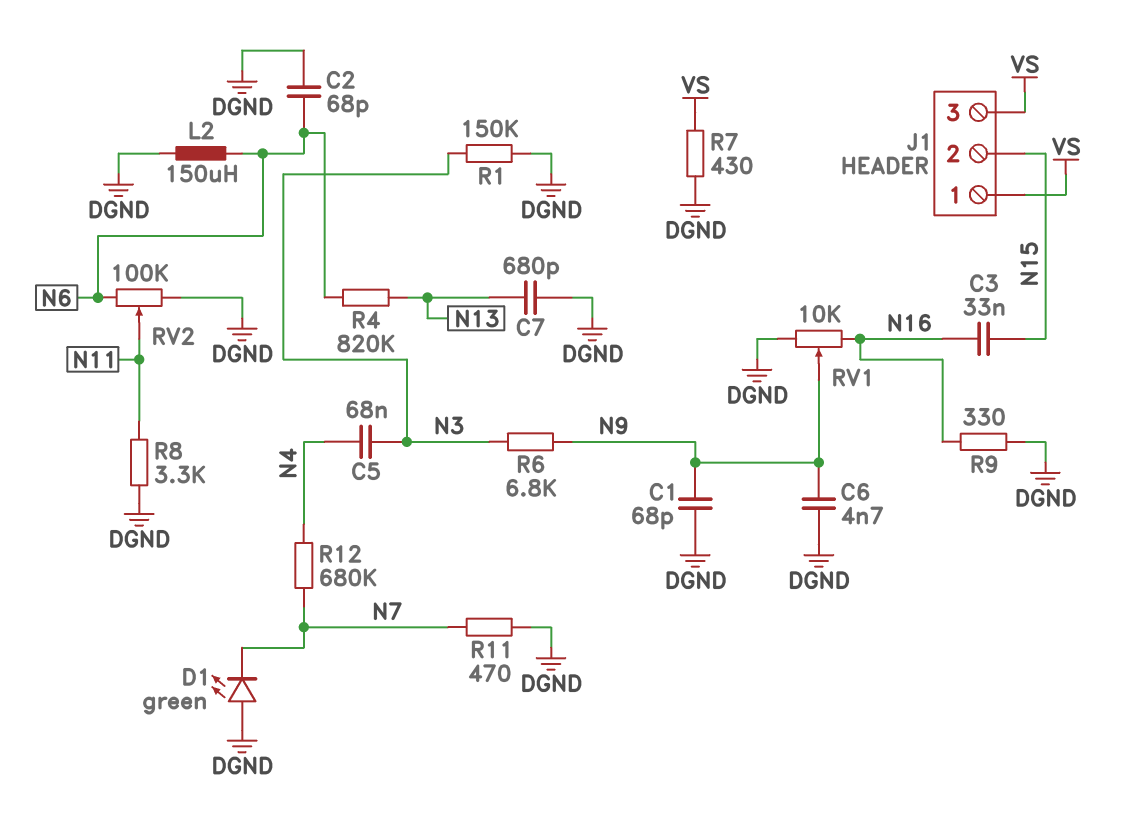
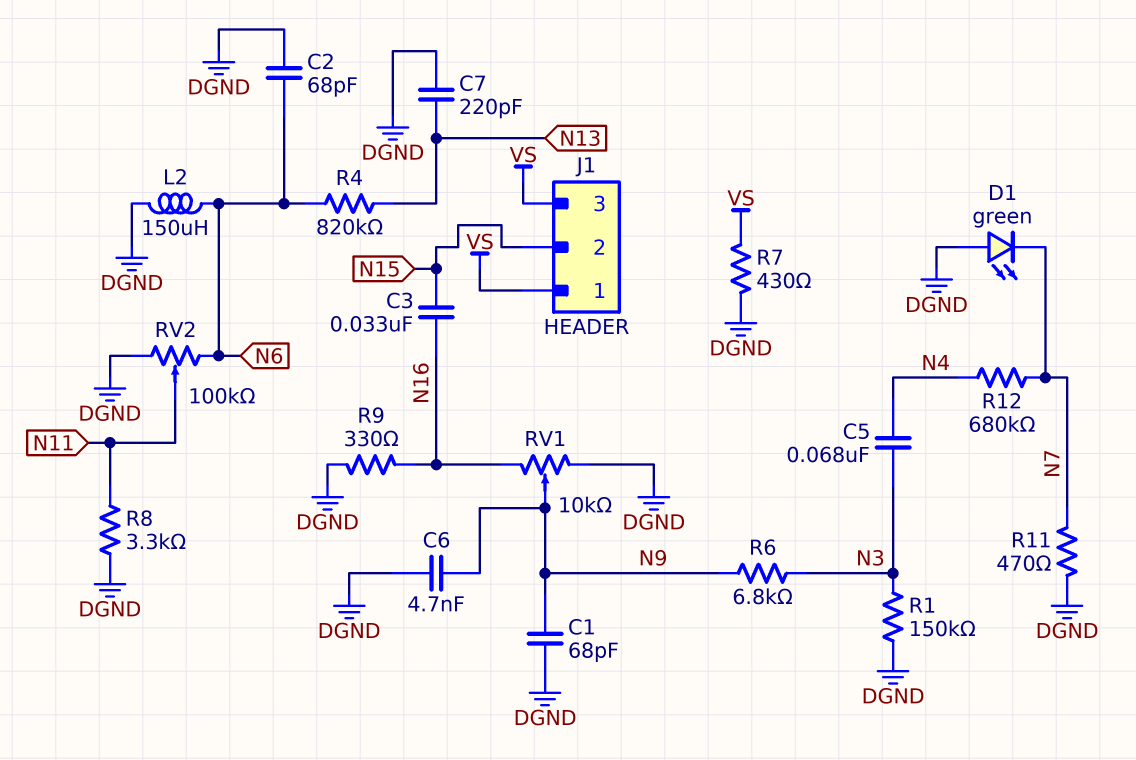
C7: 680pF (DGND, N13) -> 220pF (DGND, N13)

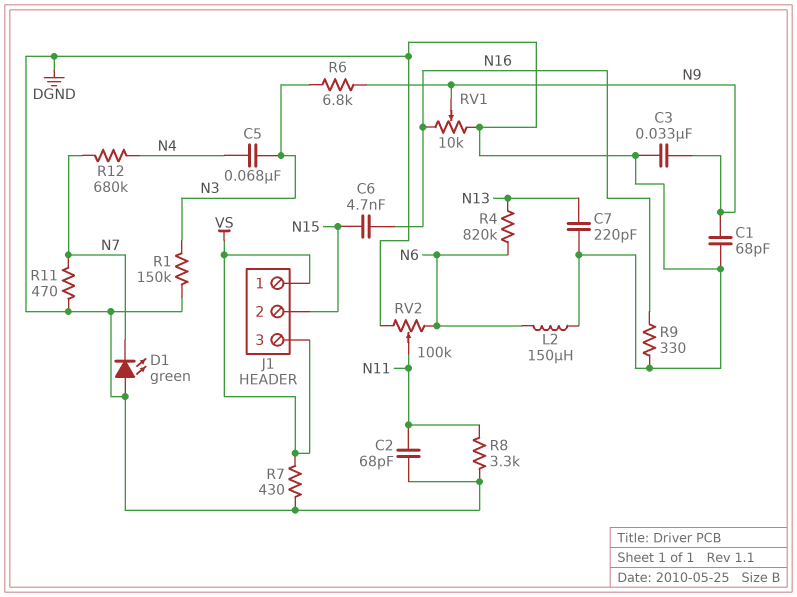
C2: 68pF (DGND, N6) -> 68pF (DGND, N11)
C3: 33nF (N15, N16) -> 33nF (DGND, N9)
C6: 4.7nF (DGND, N9) -> 4.7nF (N15, N16)

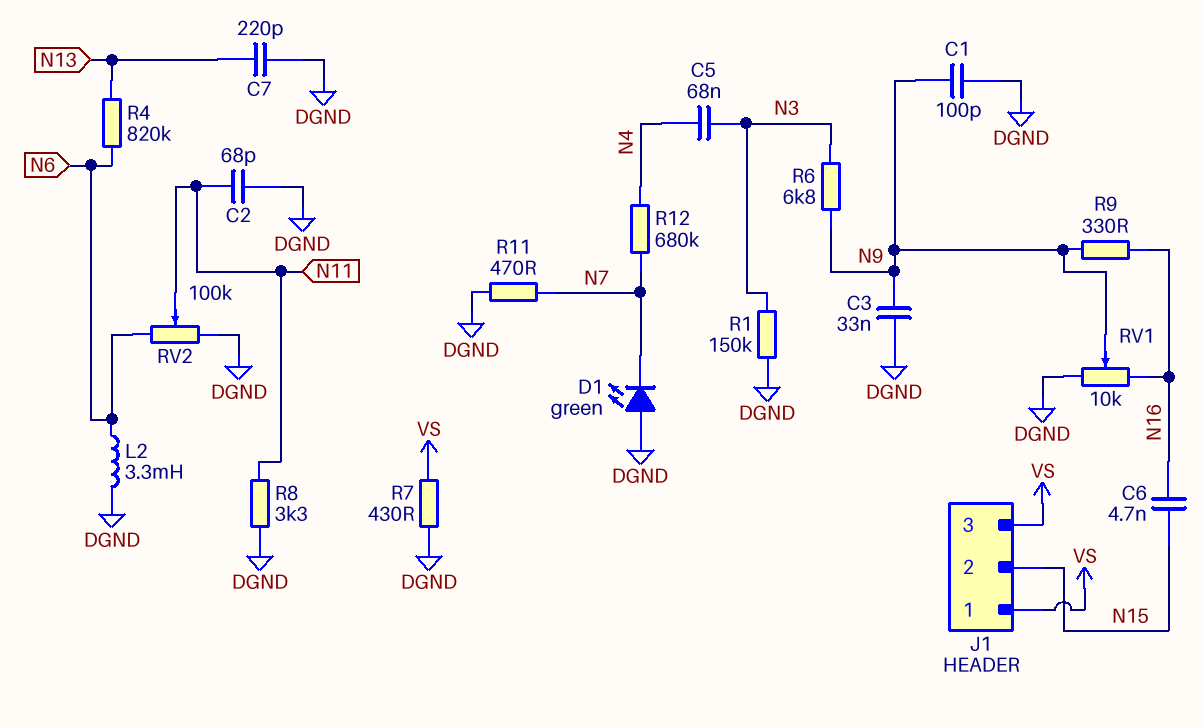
C1: 68pF (DGND, N9) -> 100pF (DGND, N9)
L2: 150uH (DGND, N6) -> 3.3mH (DGND, N6)
R9: 330 (DGND, N16) -> 330 (N9, N16)

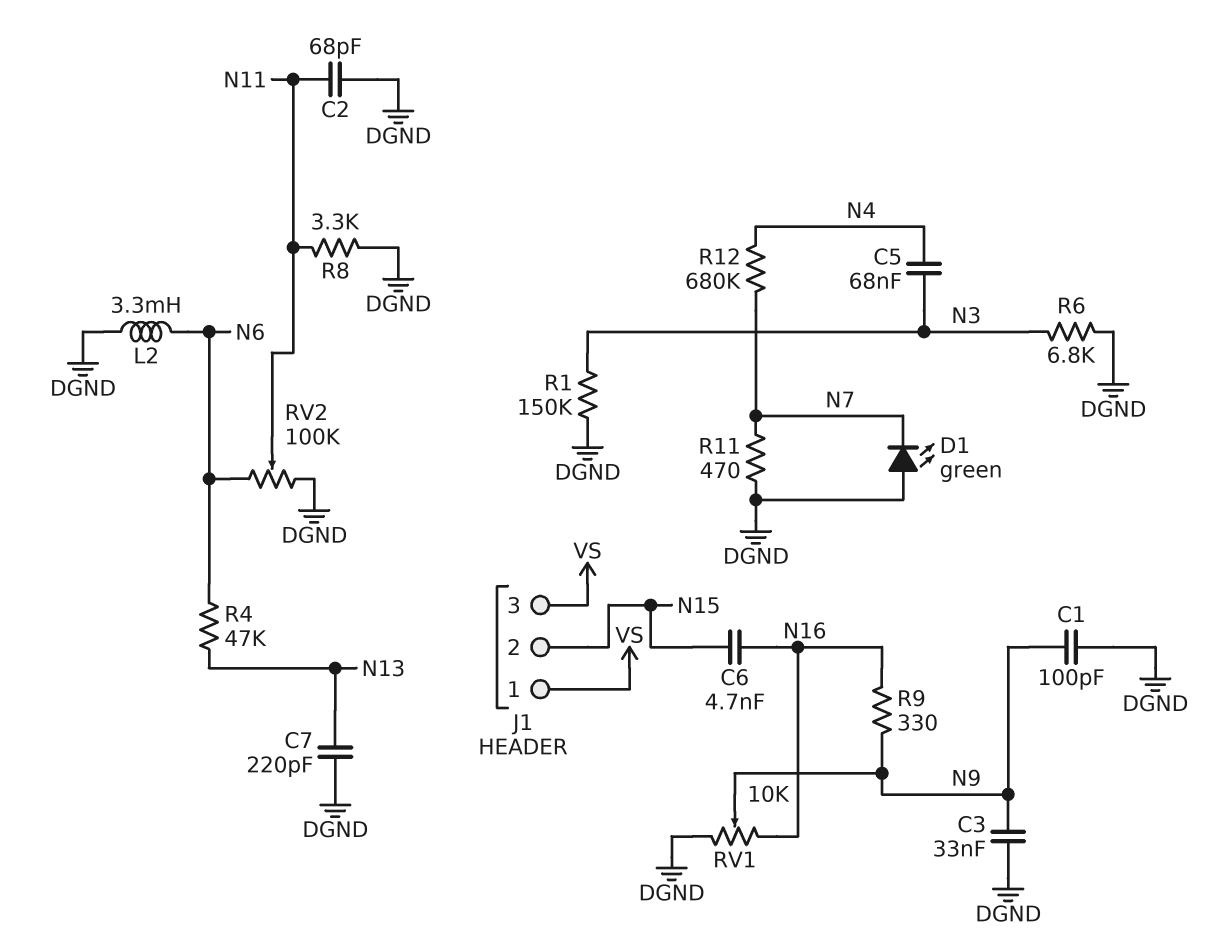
R4: 820k (N6, N13) -> 47k (N6, N13)
R6: 6.8k (N3, N9) -> 6.8k (DGND, N3)
R7: 430 (DGND, VS) -> none

